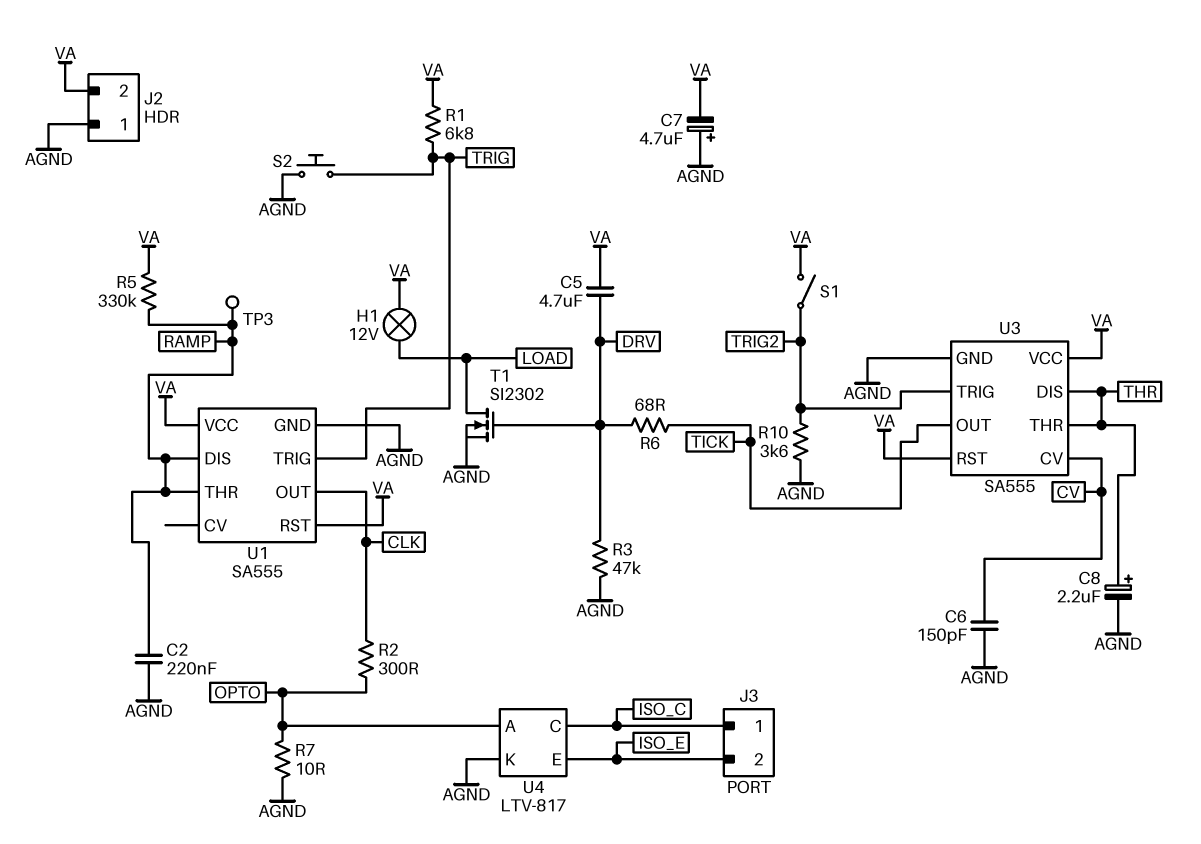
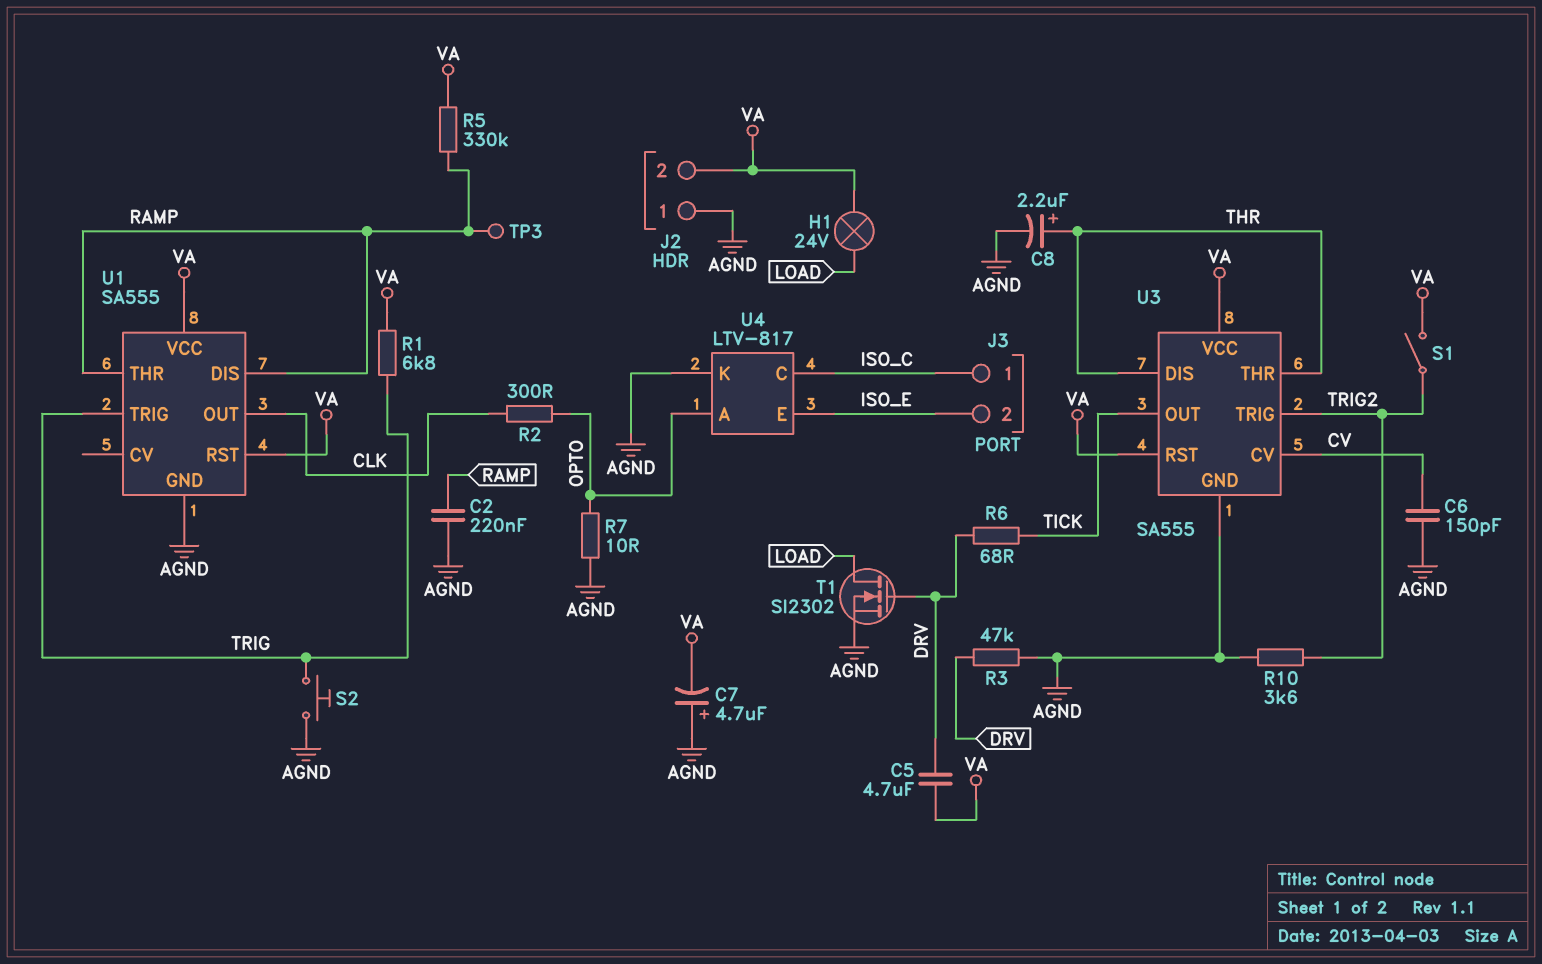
H1: lamp 12V (LOAD, VA) -> lamp 24V (LOAD, VA)

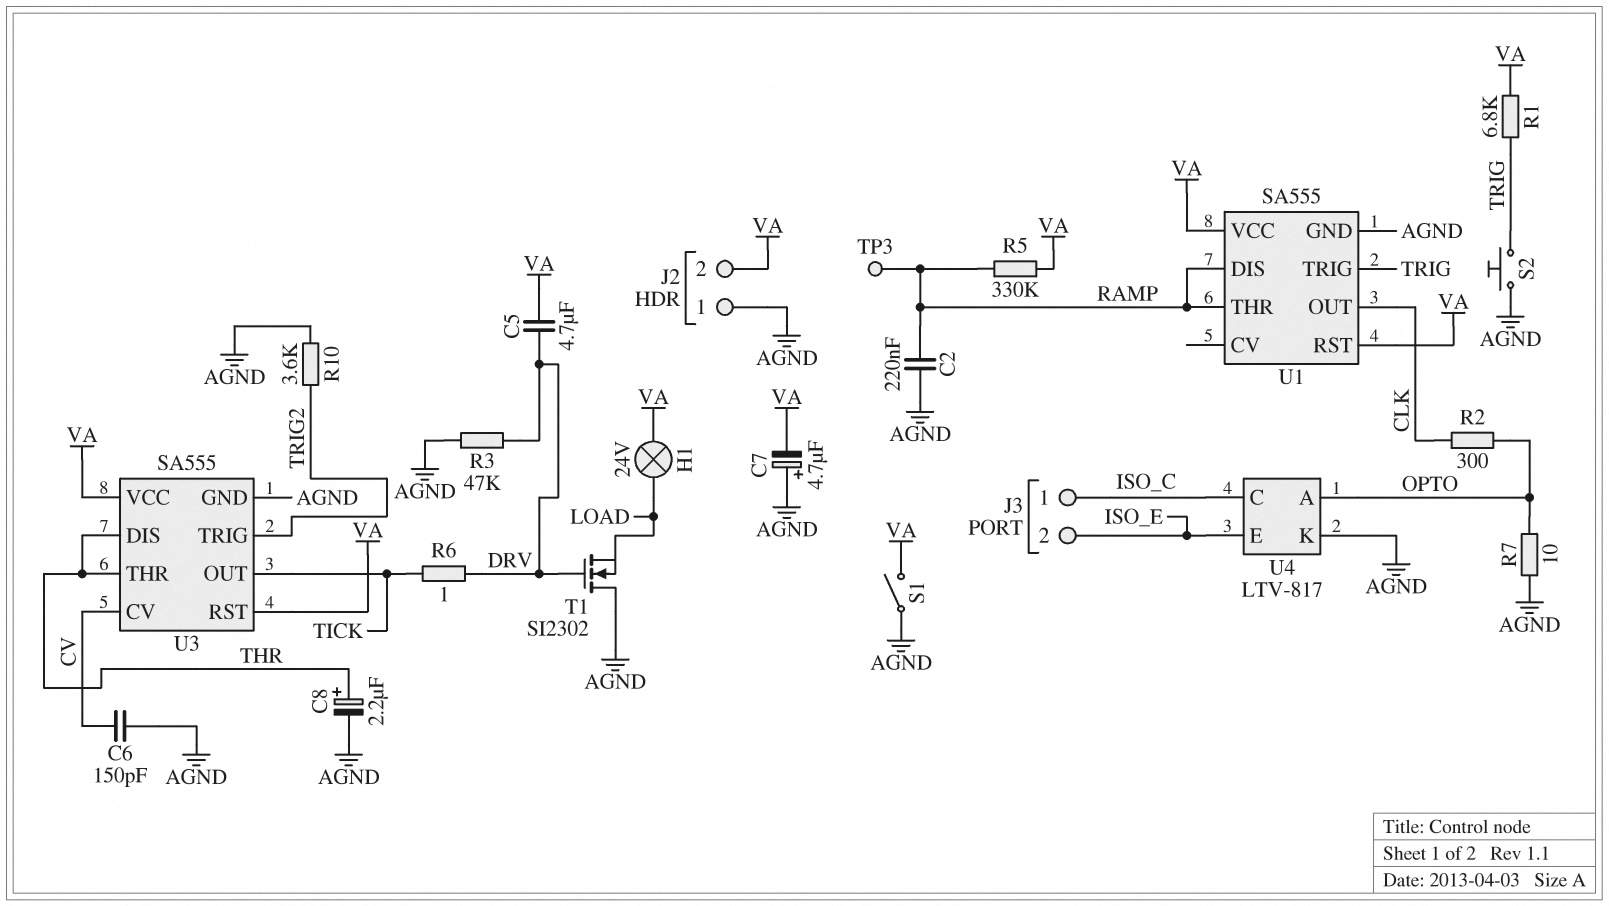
R6: 68 (DRV, TICK) -> 1 (DRV, TICK)
S1: switch (TRIG2, VA) -> switch (AGND, VA)
T1: NMOS SI2302 (G DRV, D LOAD, S AGND) -> NMOS SI2302 (G DRV, D AGND, S LOAD)

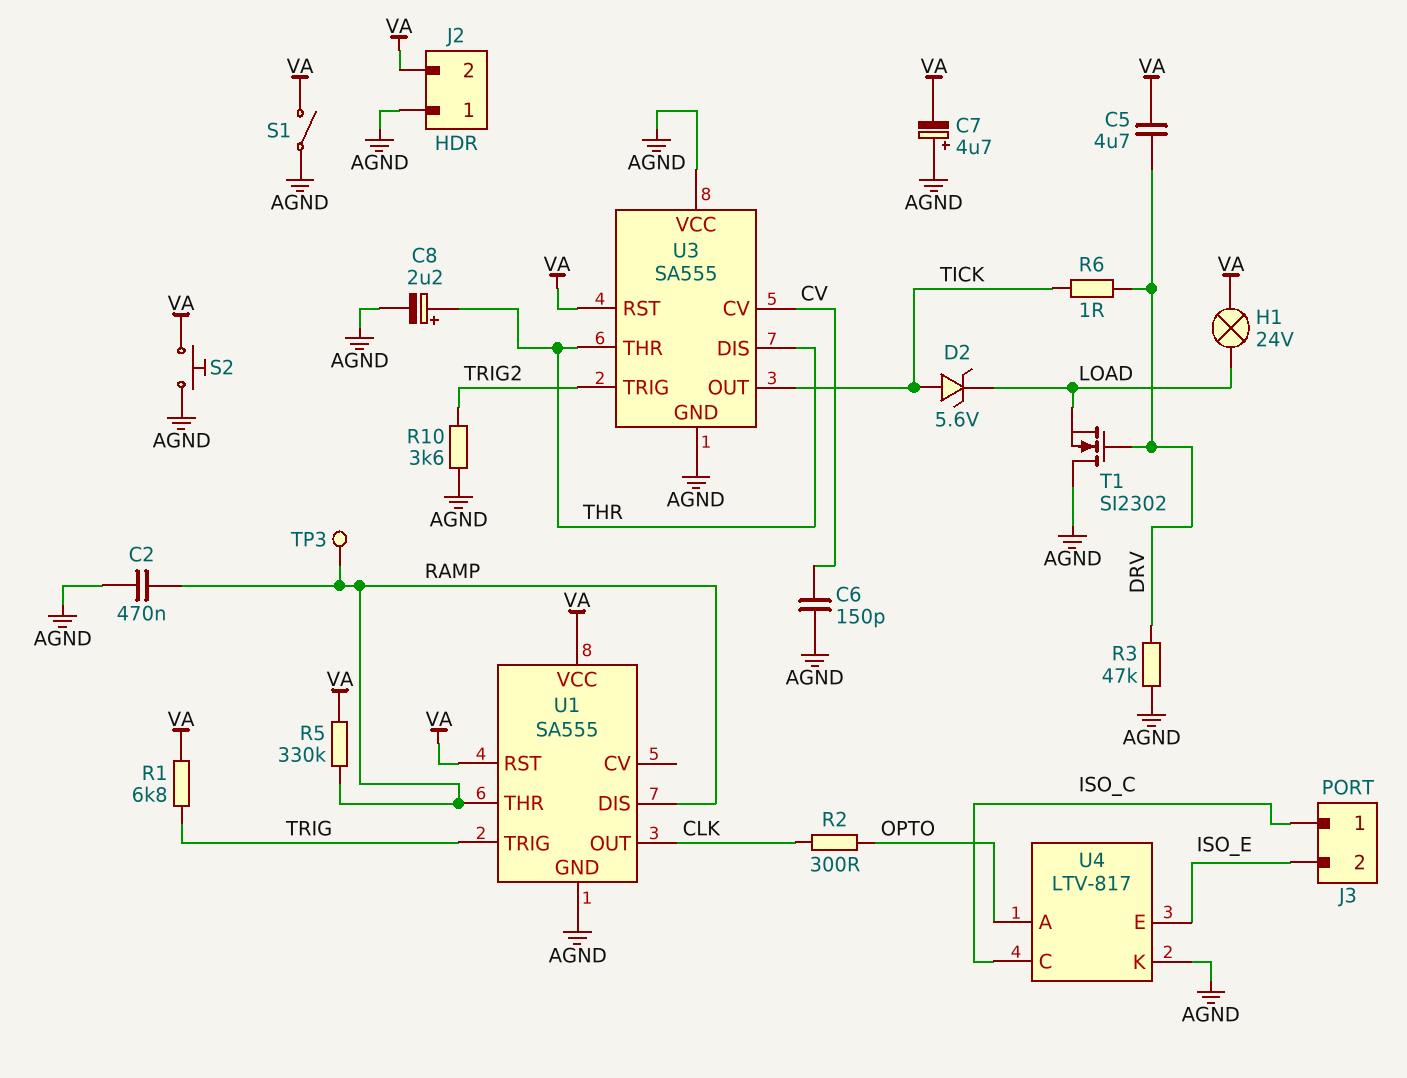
C2: 220nF (AGND, RAMP) -> 470nF (AGND, RAMP)
D2: none -> zener 5.6V (A TICK, K LOAD)
R7: 10 (AGND, OPTO) -> none
S2: button (AGND, TRIG) -> button (AGND, VA)
U3 pin VCC: VA -> AGND

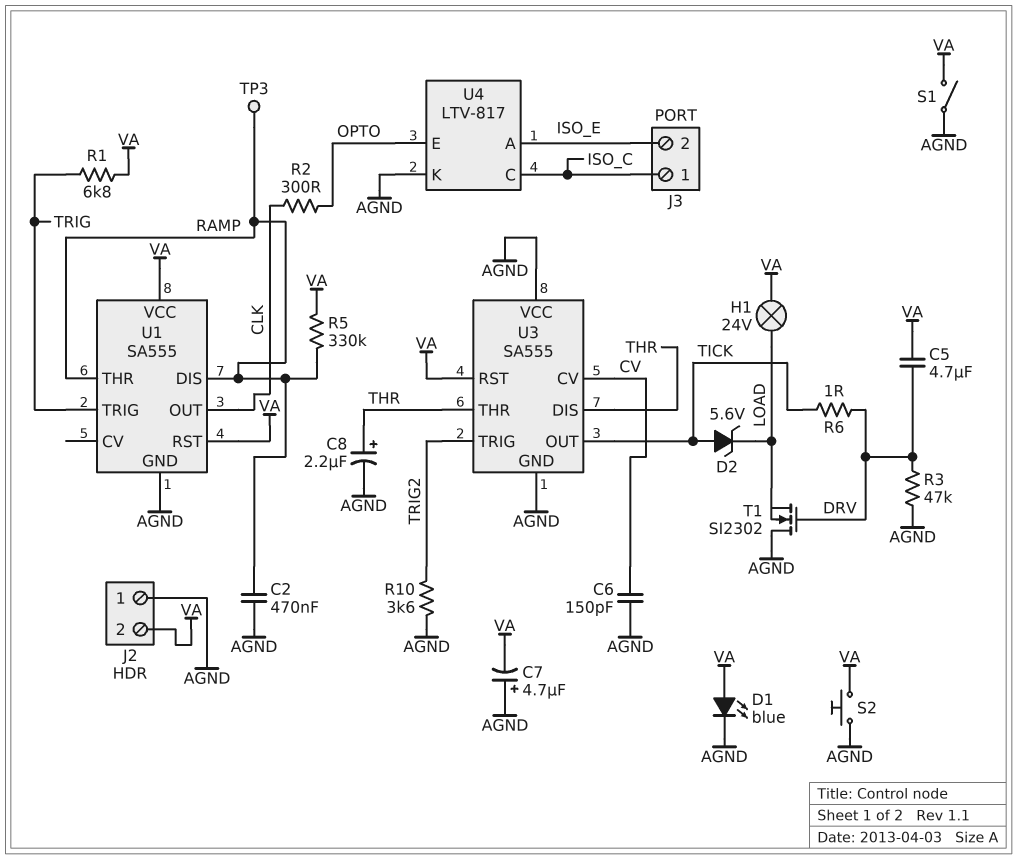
D1: none -> LED blue (A VA, K AGND)
U4 pin A: OPTO -> ISO_E
U4 pin E: ISO_E -> OPTO

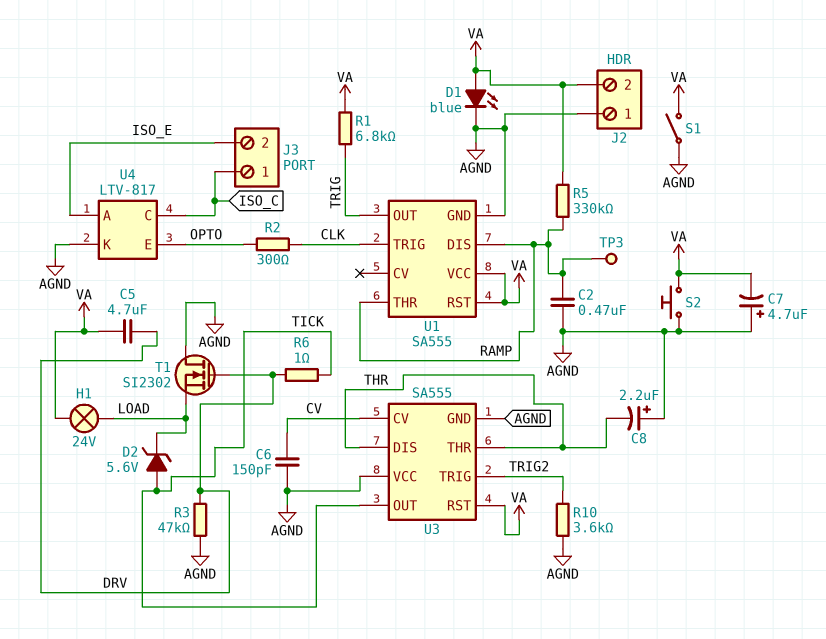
C8: 2.2uF (plus THR, minus AGND) -> 2.2uF (plus AGND, minus THR)
U1 pin OUT: CLK -> TRIG
U1 pin TRIG: TRIG -> CLK

